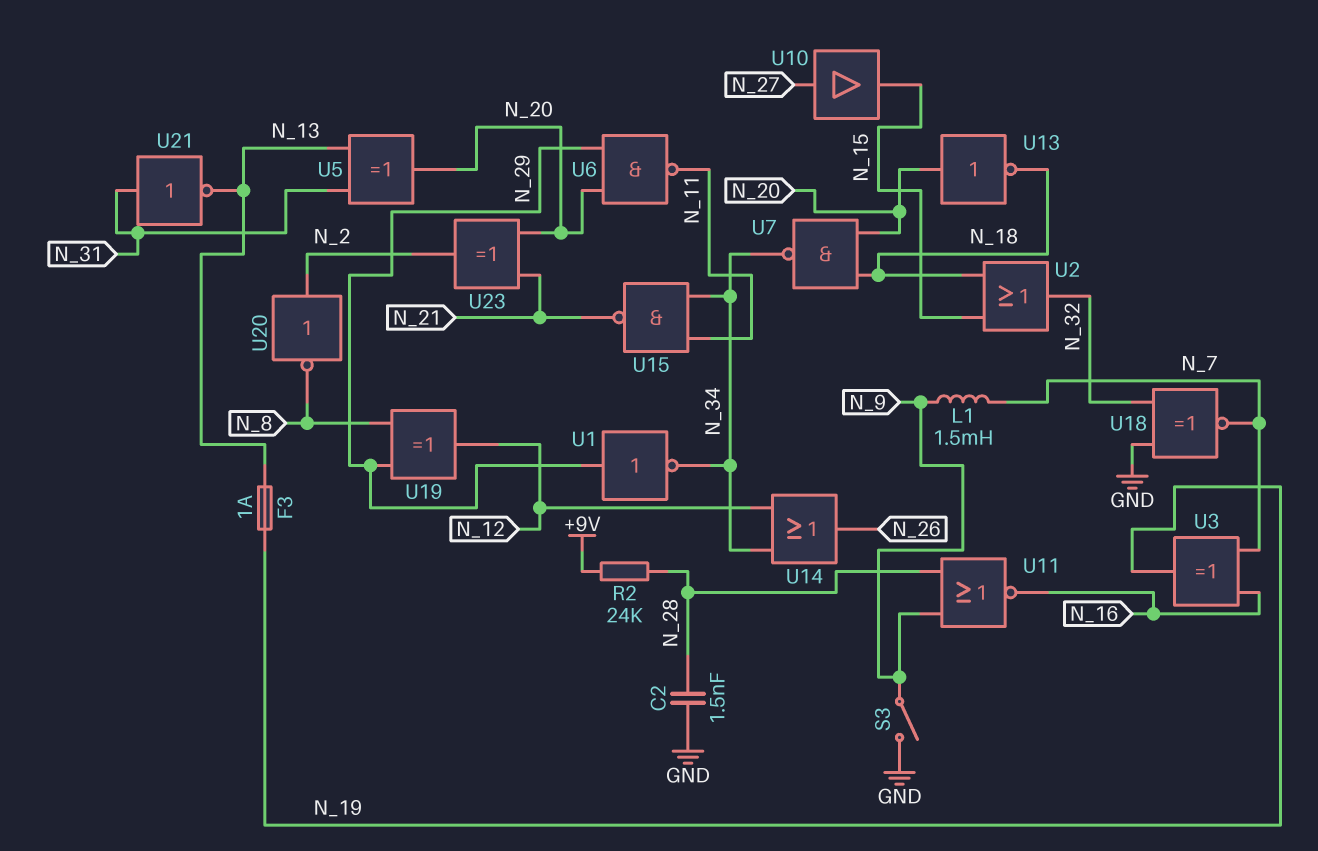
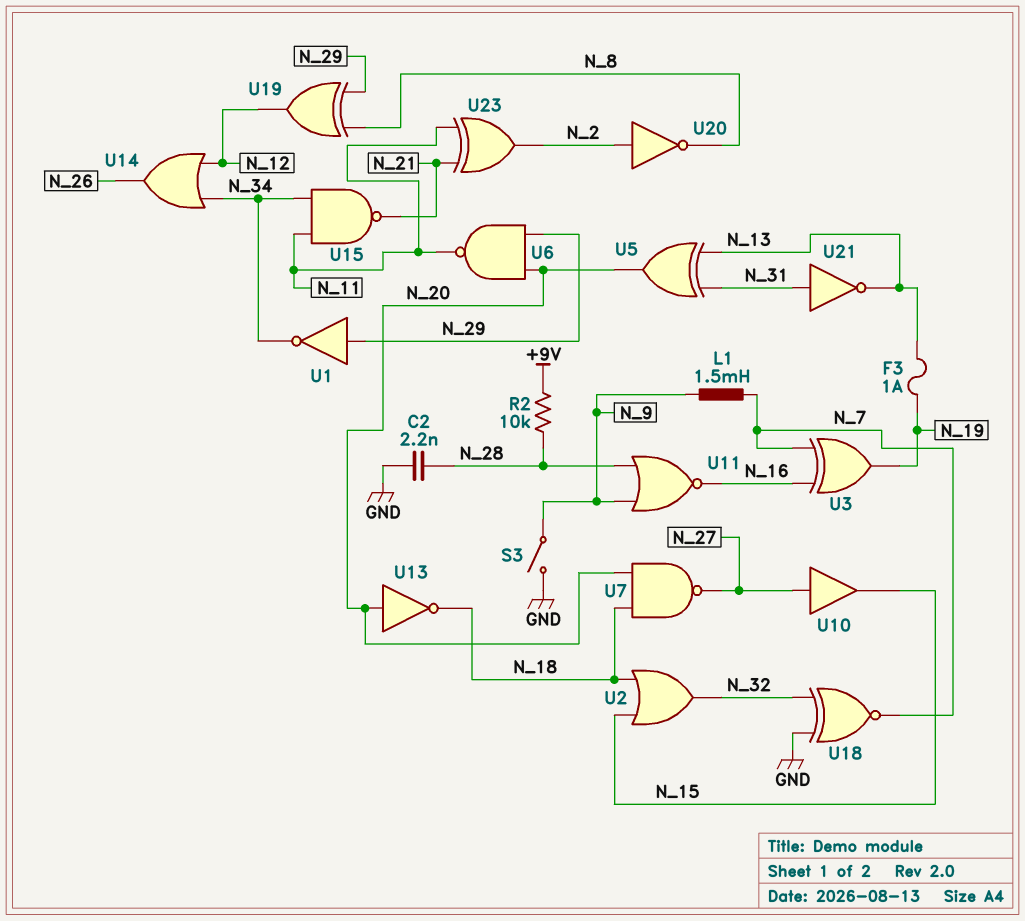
C2: 1.5nF (GND, N_28) -> 2.2nF (GND, N_28)
R2: 24k (+9V, N_28) -> 10k (+9V, N_28)
U7: NAND (in N_18, in N_20, out N_34) -> NAND (in N_18, in N_20, out N_27)
U23: XOR (in N_20, in N_21, out N_2) -> XOR (in N_11, in N_21, out N_2)

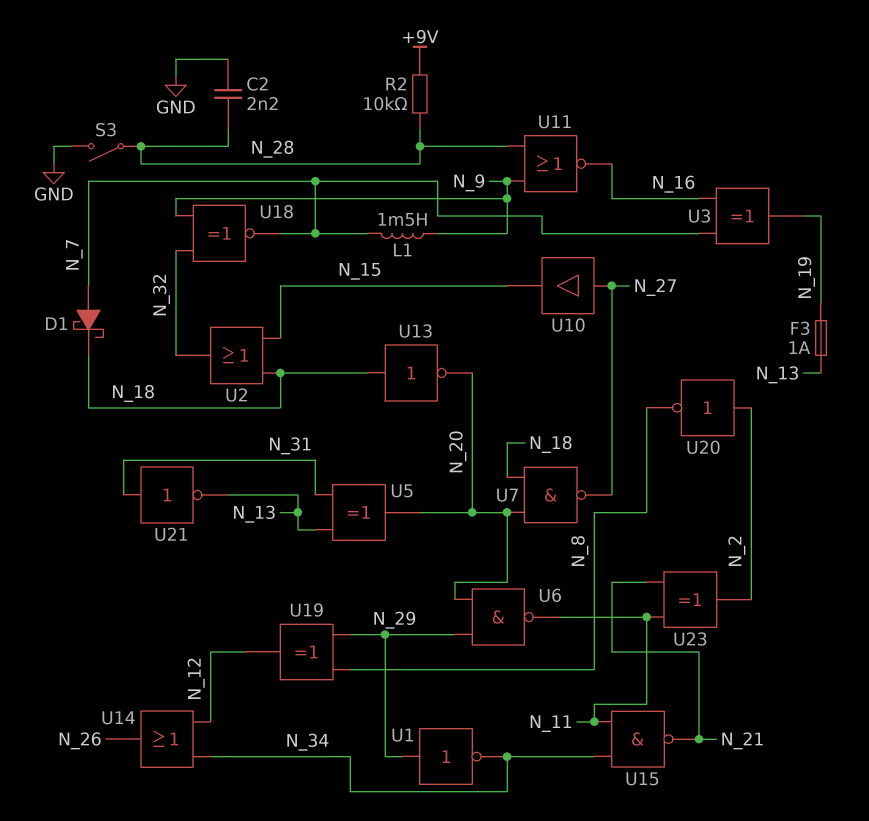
D1: none -> schottky (A N_7, K N_18)
S3: switch (GND, N_9) -> switch (GND, N_28)
U13: NOT (in N_20, out N_18) -> NOT (in N_18, out N_20)
U18: XNOR (in GND, in N_32, out N_7) -> XNOR (in N_9, in N_32, out N_7)

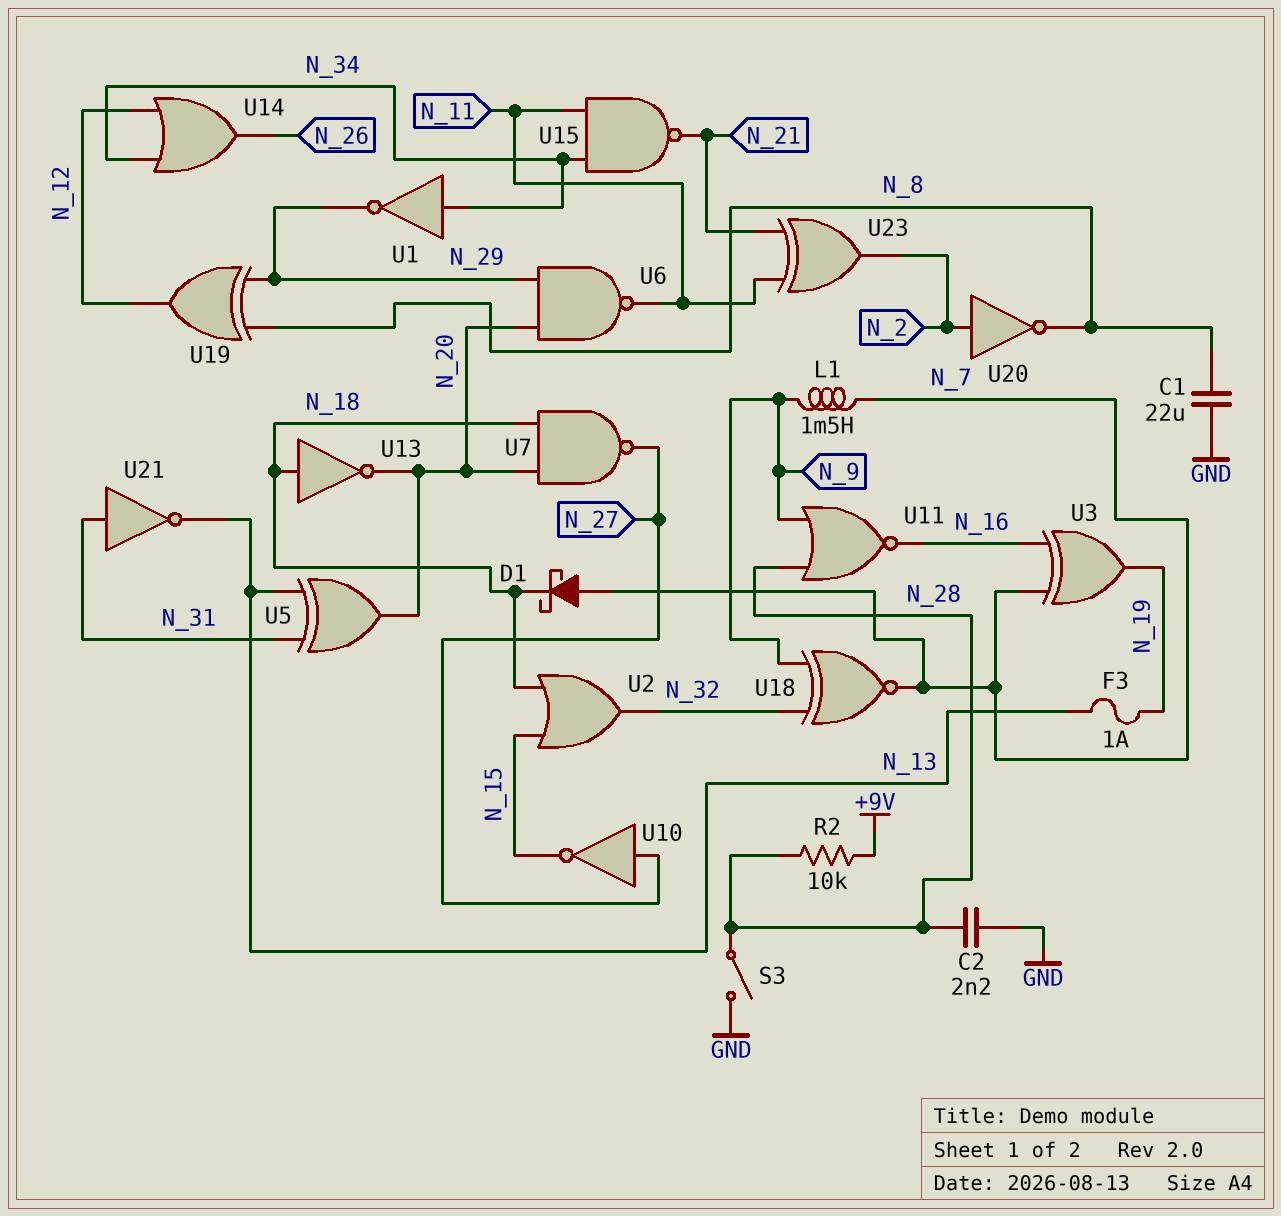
C1: none -> 22uF (GND, N_8)
U1: NOT (in N_29, out N_34) -> NOT (in N_34, out N_29)
U10: buffer (in N_27, out N_15) -> NOT (in N_27, out N_15)

